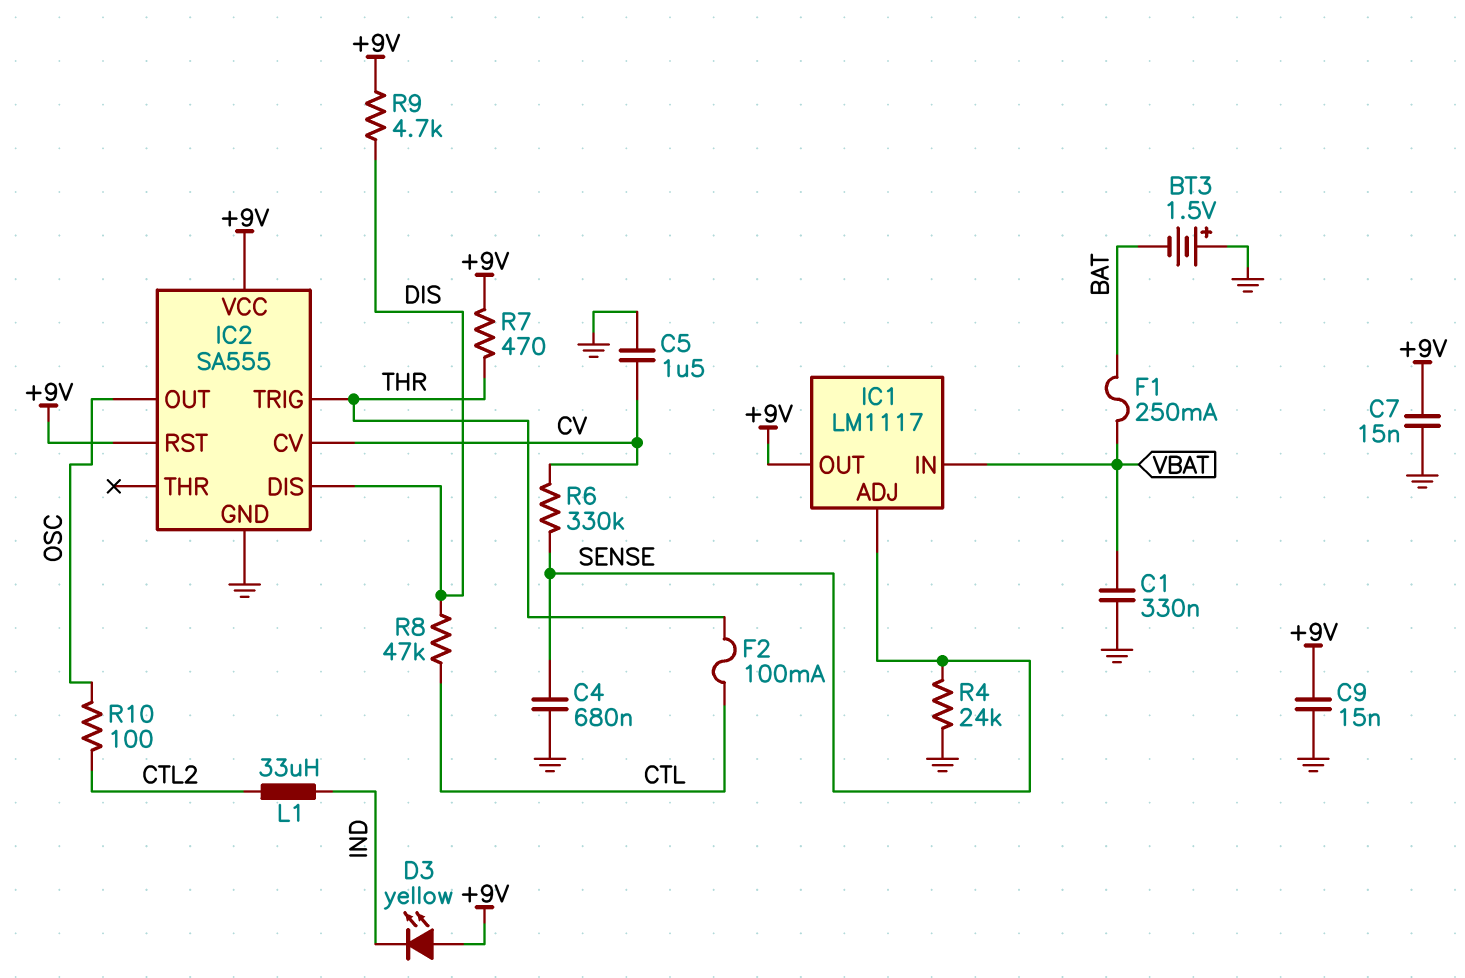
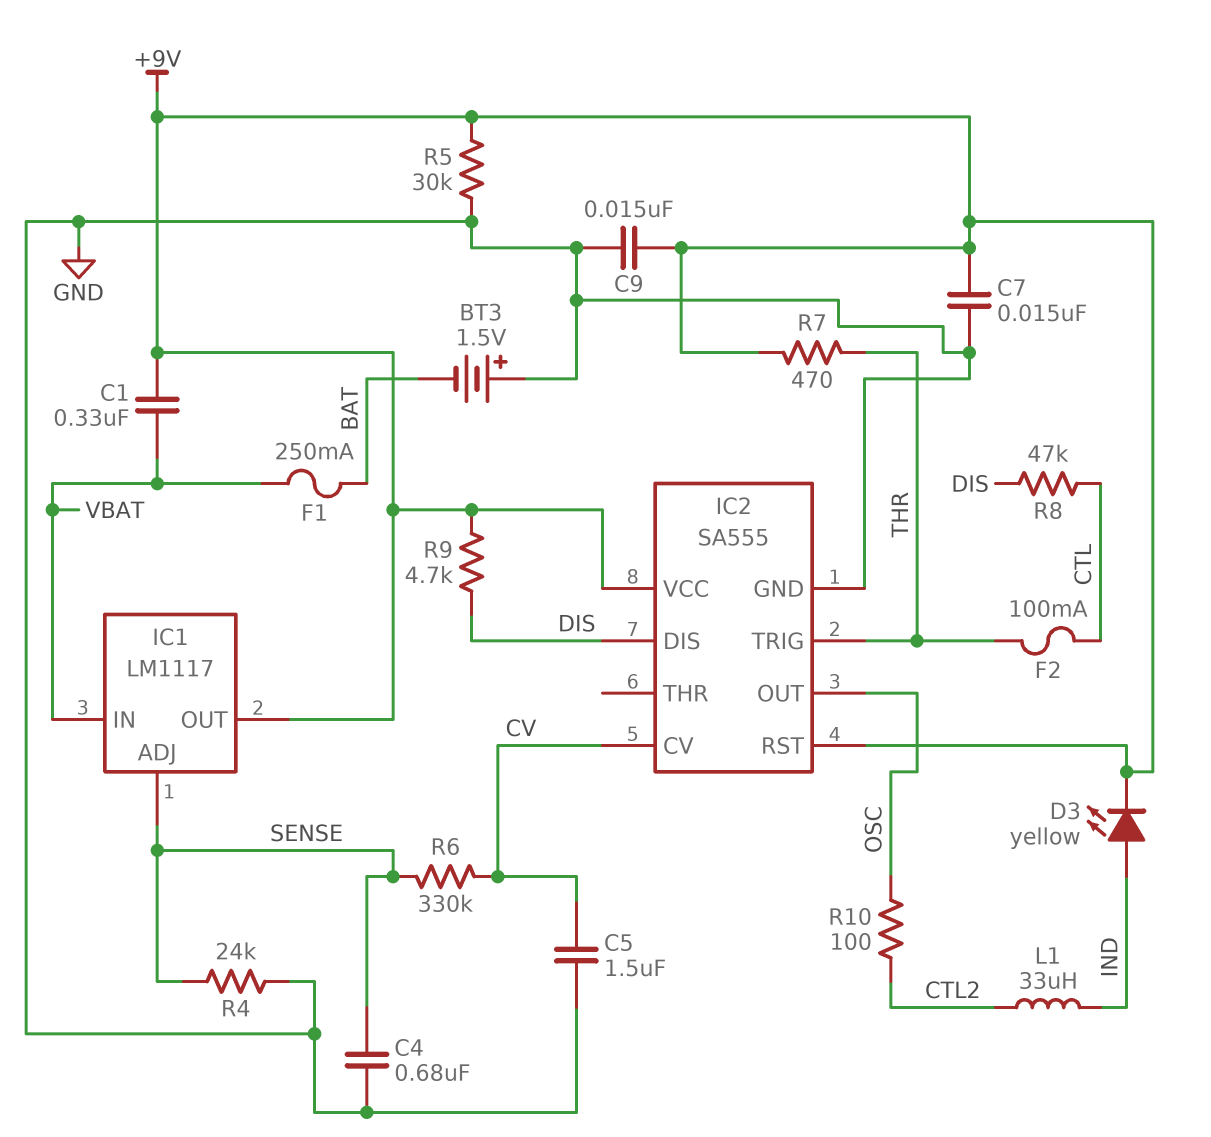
C1: 330nF (GND, VBAT) -> 330nF (+9V, VBAT)
D3: LED yellow (A +9V, K IND) -> LED yellow (A IND, K +9V)
R5: none -> 30k (+9V, GND)

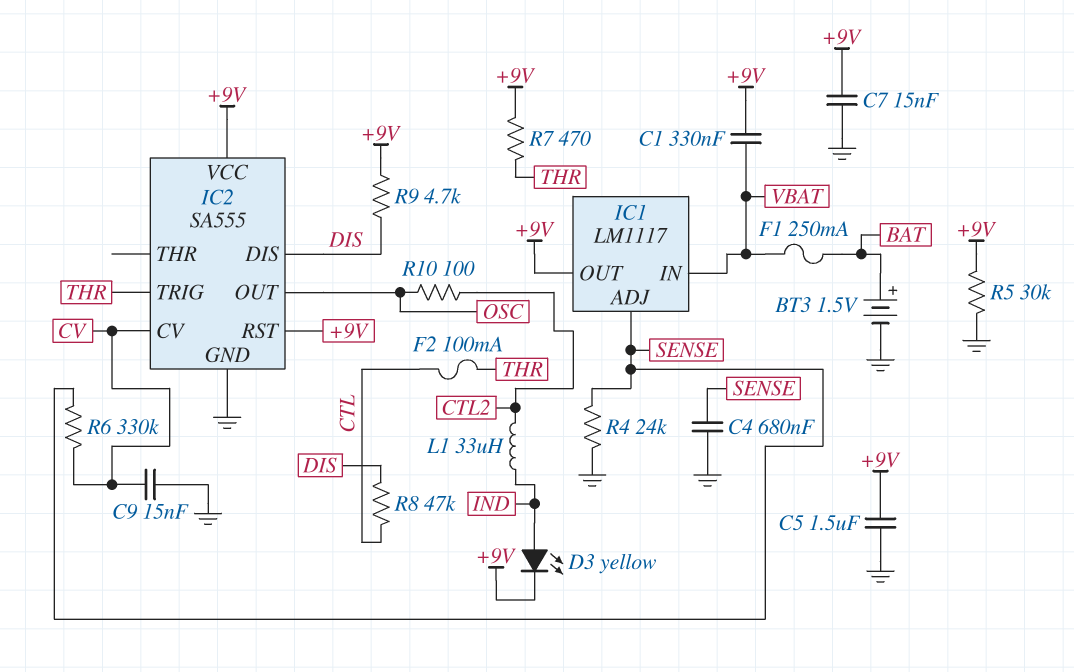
BT3: 1.5V (plus GND, minus BAT) -> 1.5V (plus BAT, minus GND)
C5: 1.5uF (CV, GND) -> 1.5uF (+9V, GND)
C9: 15nF (+9V, GND) -> 15nF (CV, GND)

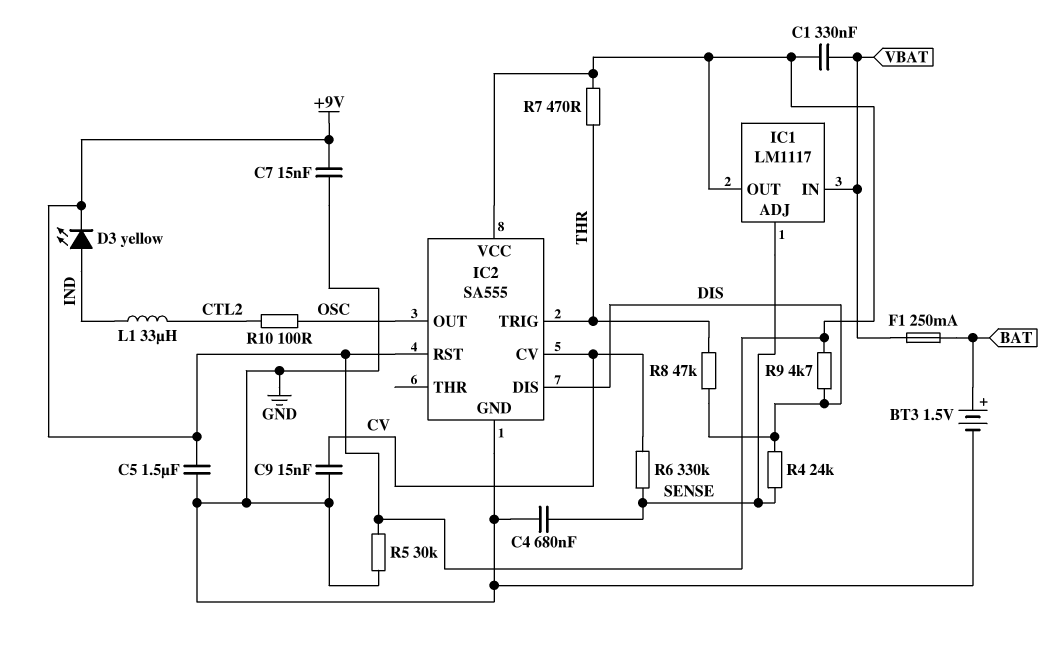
F2: 100mA (CTL, THR) -> none
R4: 24k (GND, SENSE) -> 24k (DIS, SENSE)
R8: 47k (CTL, DIS) -> 47k (DIS, THR)

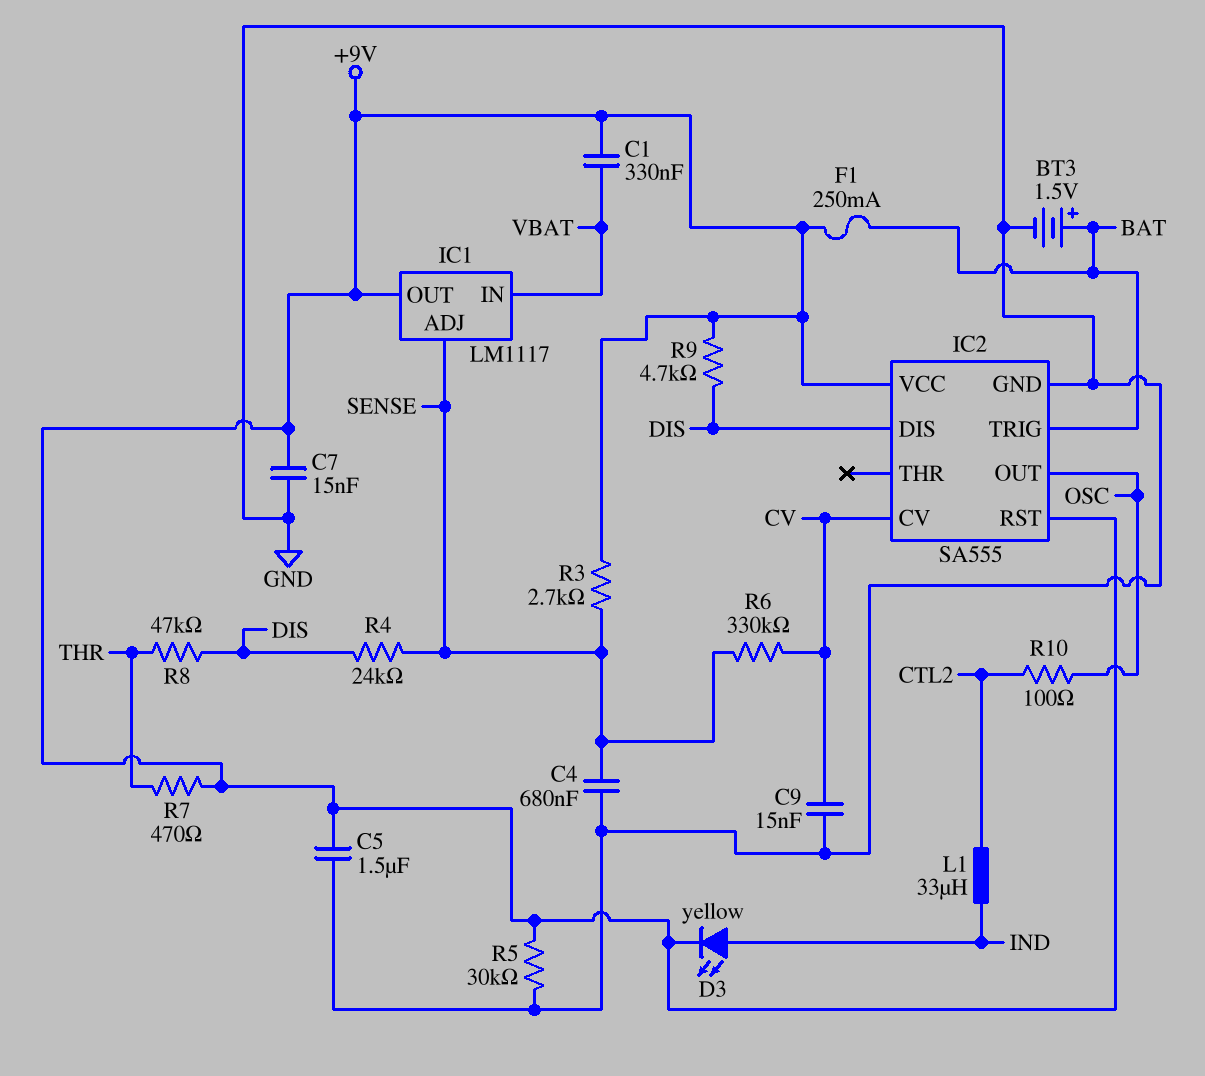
F1: 250mA (BAT, VBAT) -> 250mA (+9V, BAT)
IC2 pin TRIG: THR -> BAT
R3: none -> 2.7k (+9V, SENSE)

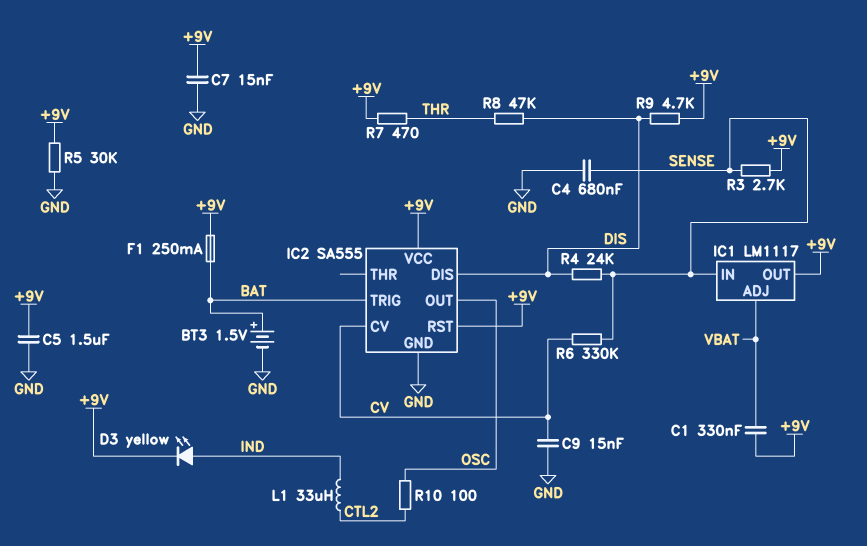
IC1 pin ADJ: SENSE -> VBAT
IC1 pin IN: VBAT -> SENSE

